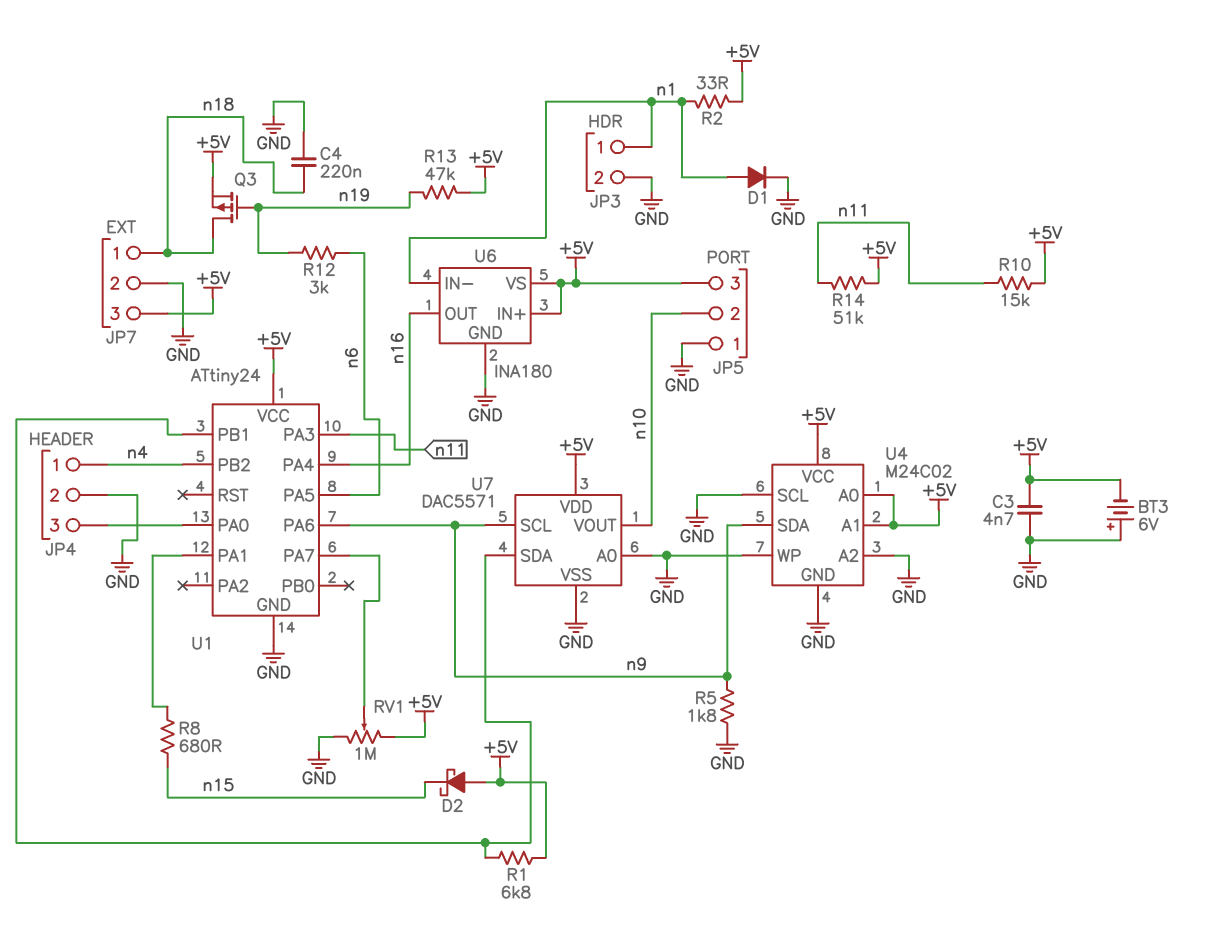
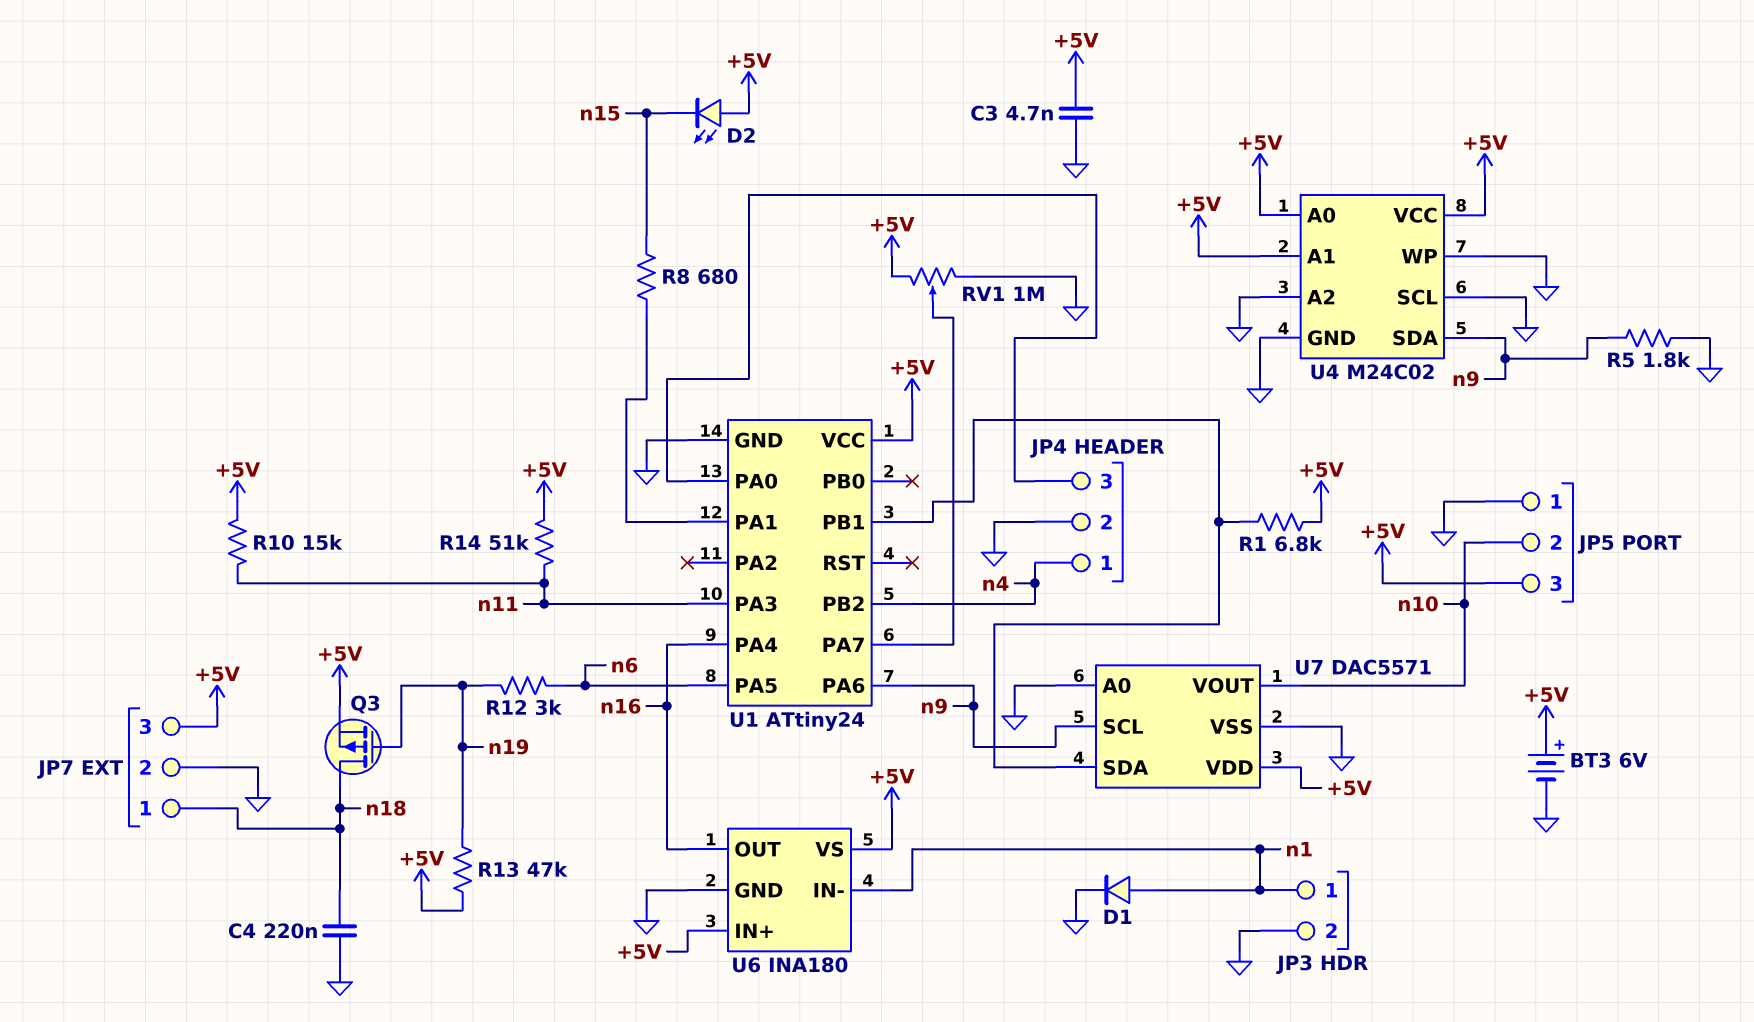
BT3: 6V (plus GND, minus +5V) -> 6V (plus +5V, minus GND)
D2: schottky (A +5V, K n15) -> LED (A +5V, K n15)
R2: 33 (+5V, n1) -> none

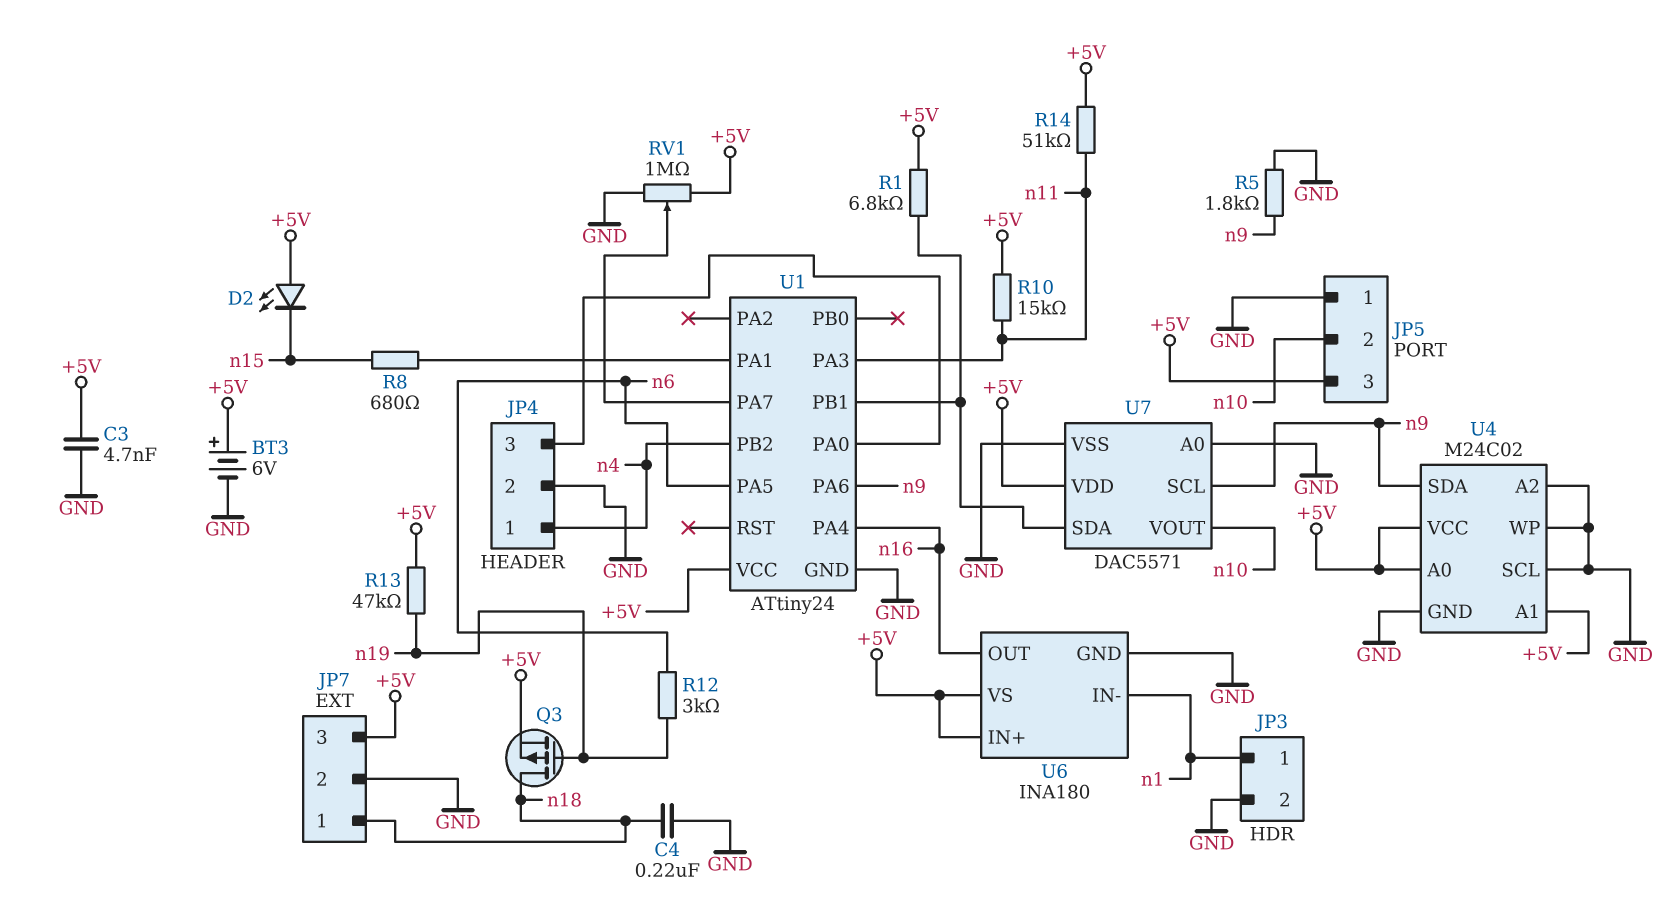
D1: diode (A n1, K GND) -> none

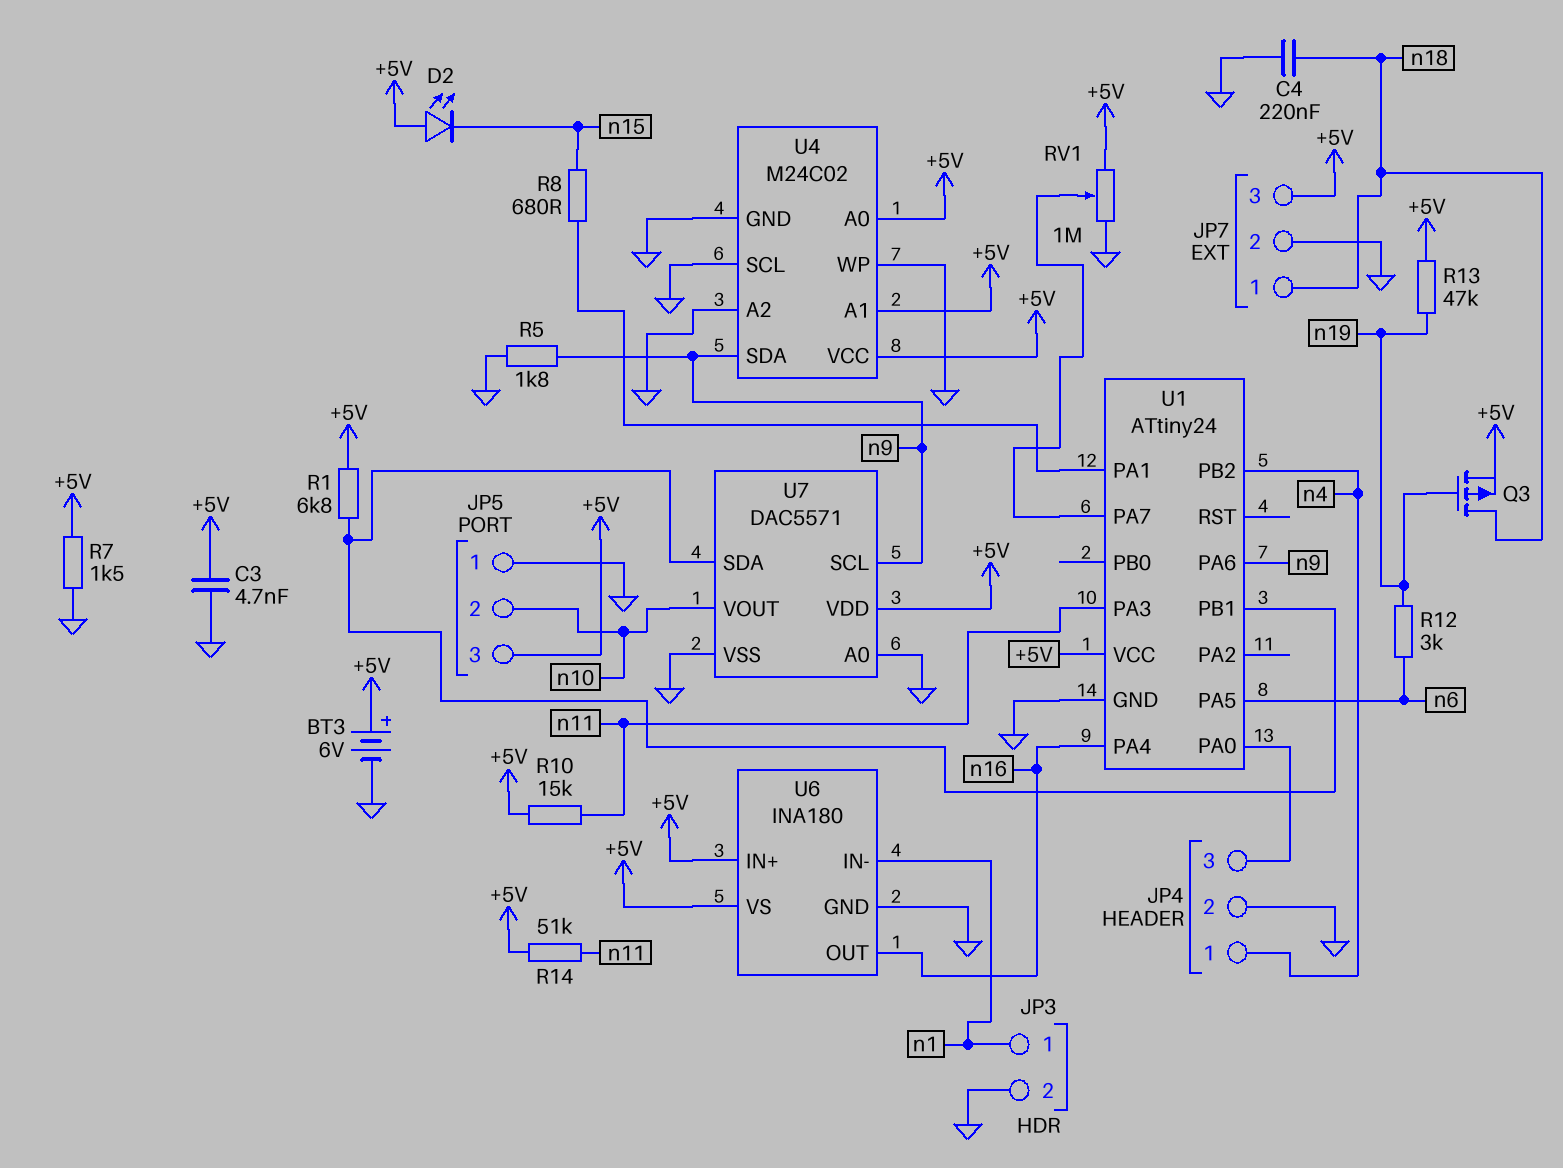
R7: none -> 1.5k (+5V, GND)

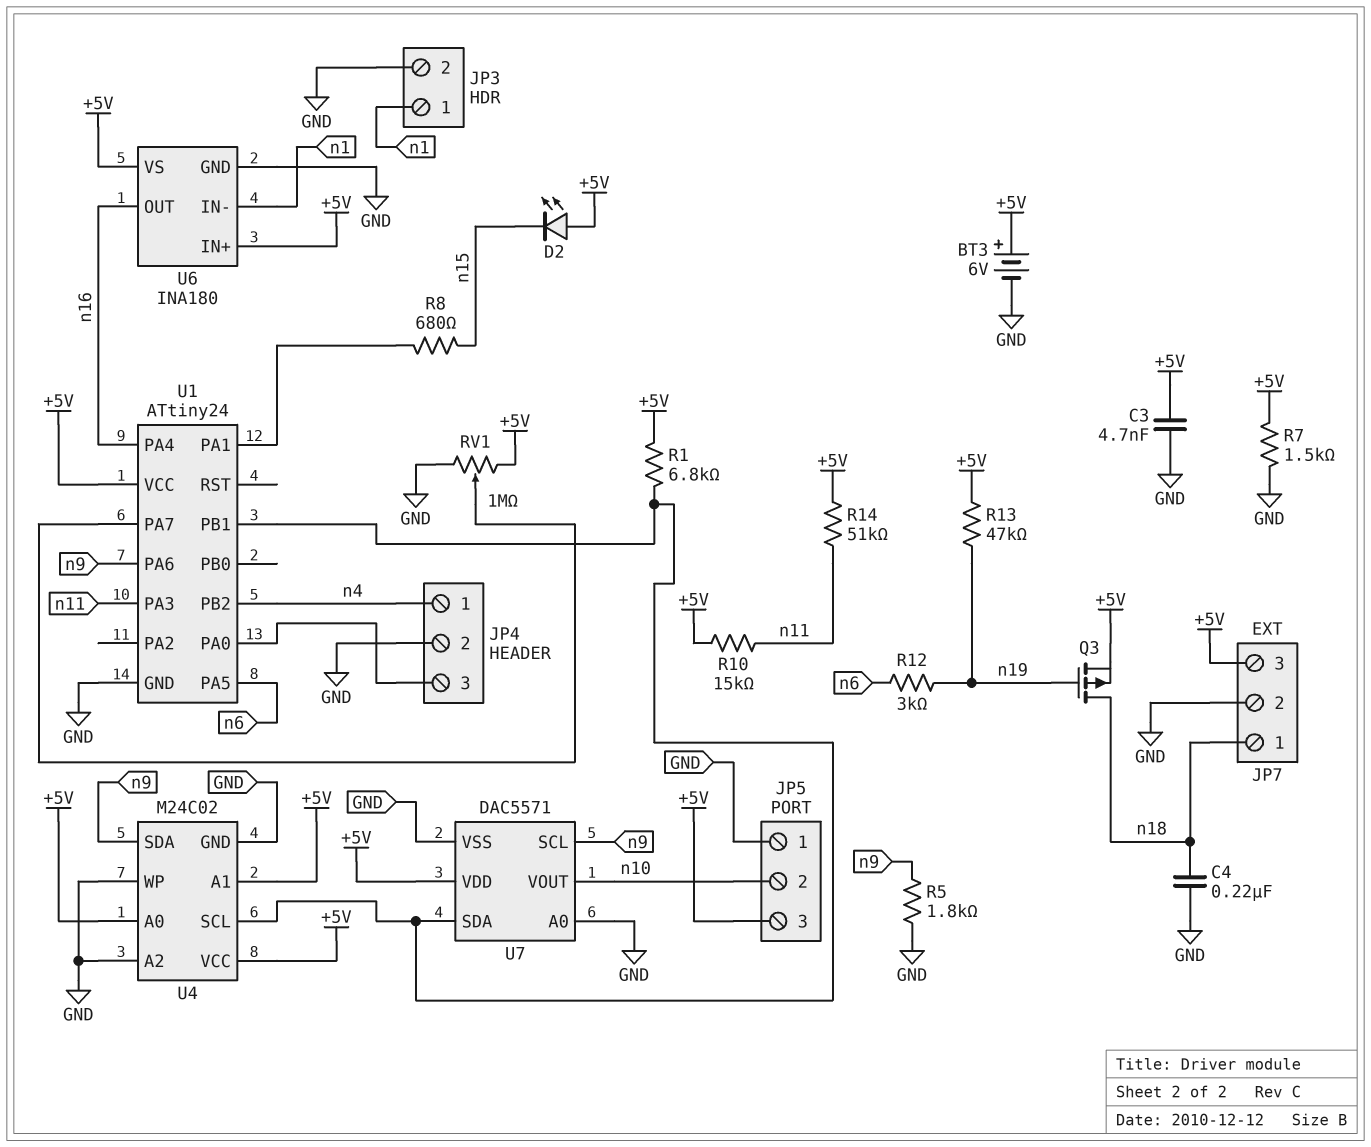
U4 pin SCL: GND -> U1/PB1

